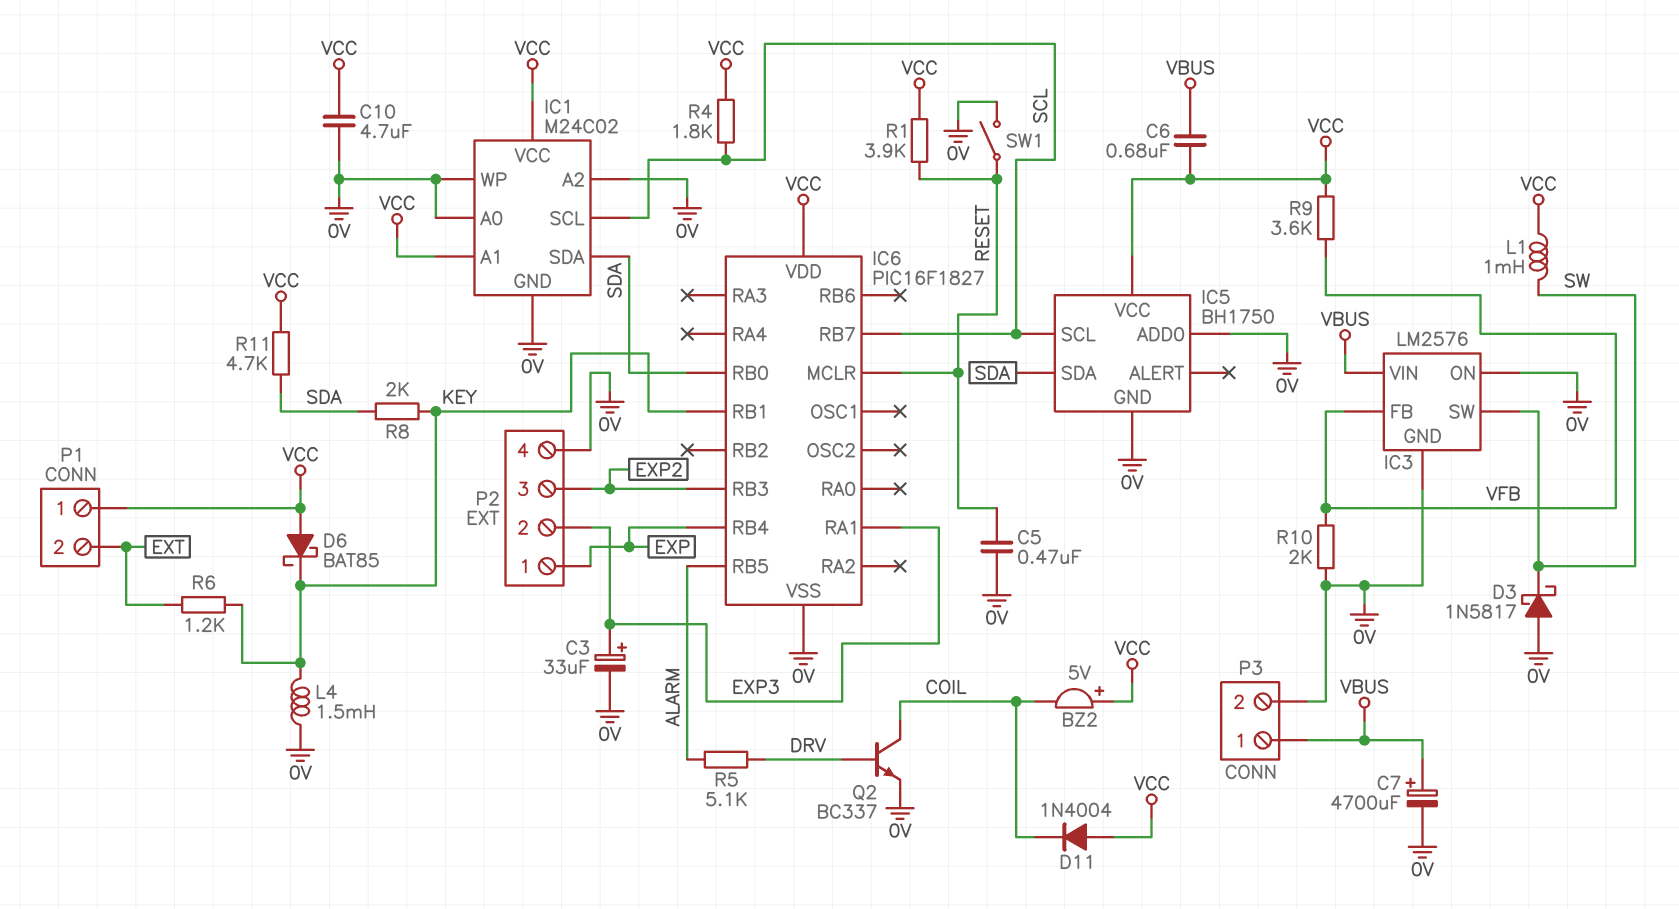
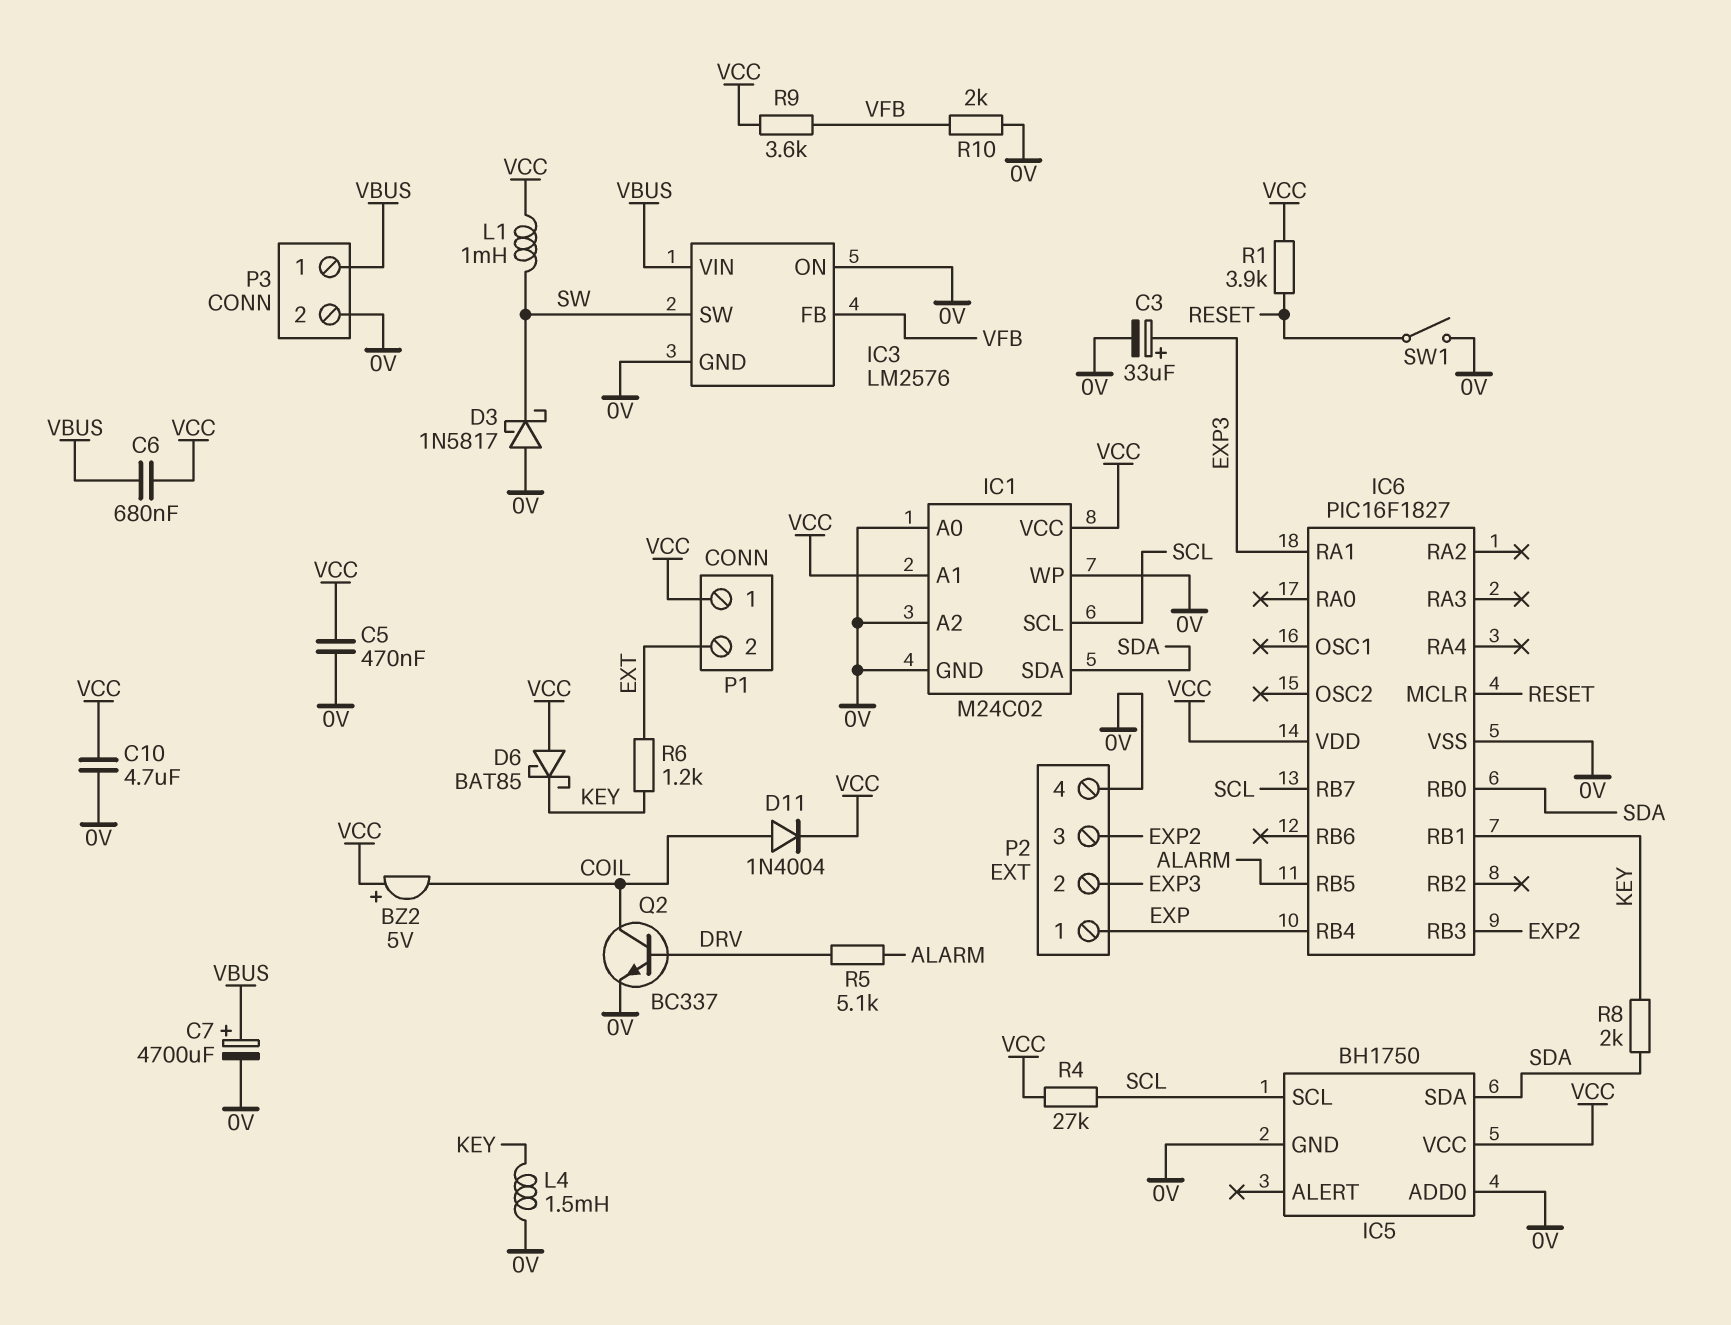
C5: 470nF (0V, RESET) -> 470nF (0V, VCC)
D11: diode 1N4004 (A VCC, K COIL) -> diode 1N4004 (A COIL, K VCC)
R4: 1.8k (SCL, VCC) -> 27k (SCL, VCC)
R11: 4.7k (SDA, VCC) -> none

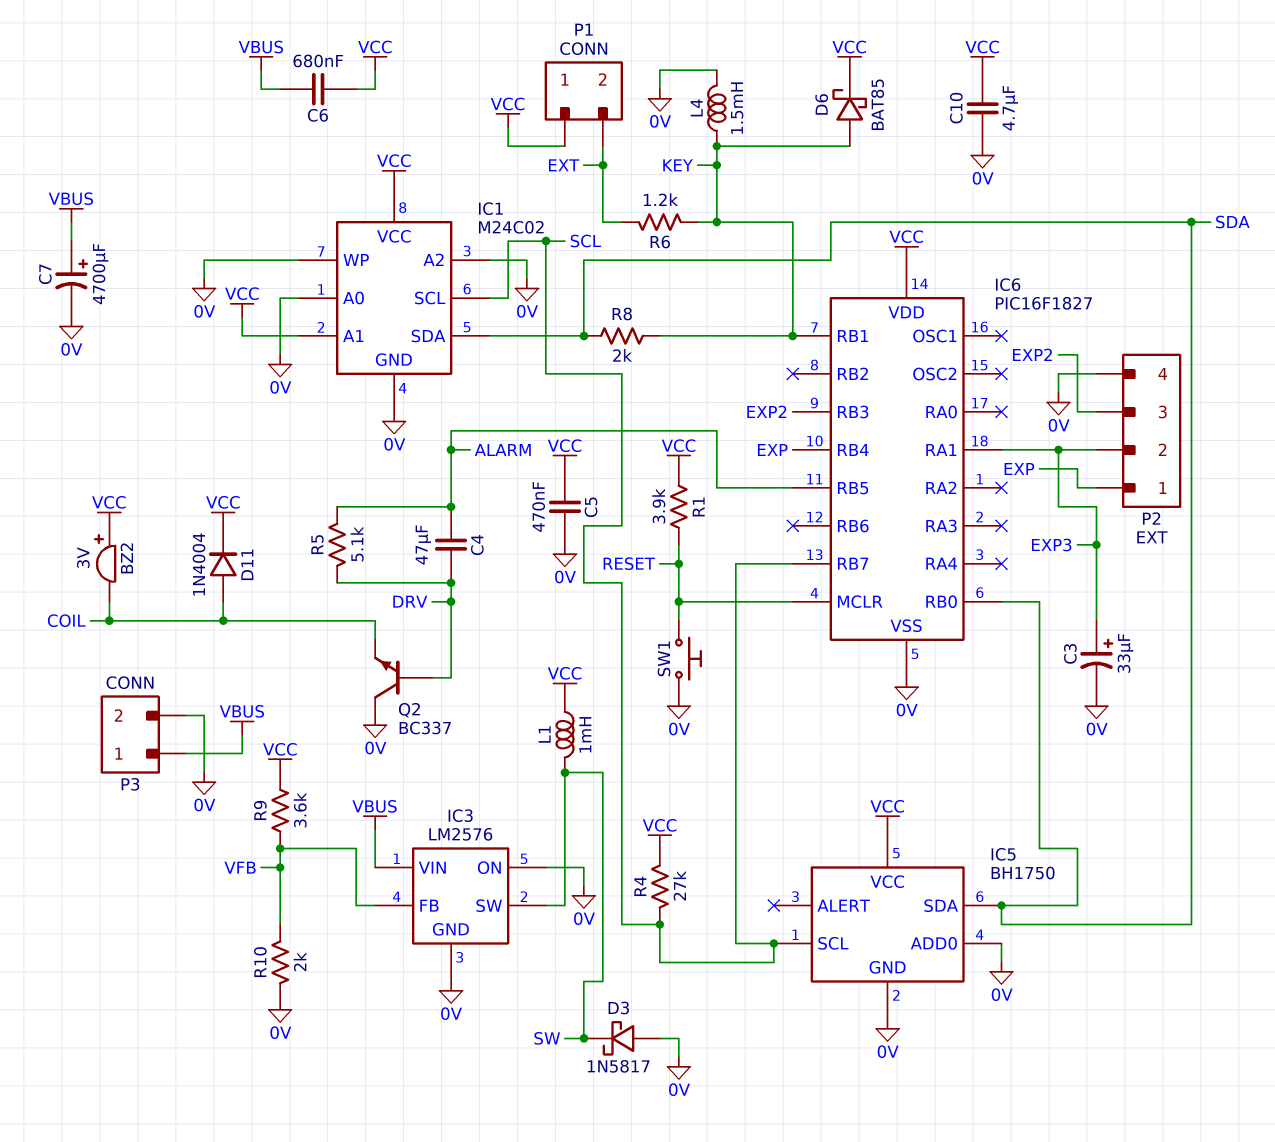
BZ2: buzzer 5V (plus VCC, minus COIL) -> buzzer 3V (plus VCC, minus COIL)
C4: none -> 47uF (ALARM, DRV)
D6: schottky BAT85 (A VCC, K KEY) -> schottky BAT85 (A KEY, K VCC)
Q2: NPN BC337 (B DRV, C COIL, E 0V) -> NPN BC337 (B DRV, C 0V, E COIL)
SW1: switch (0V, RESET) -> button (0V, RESET)

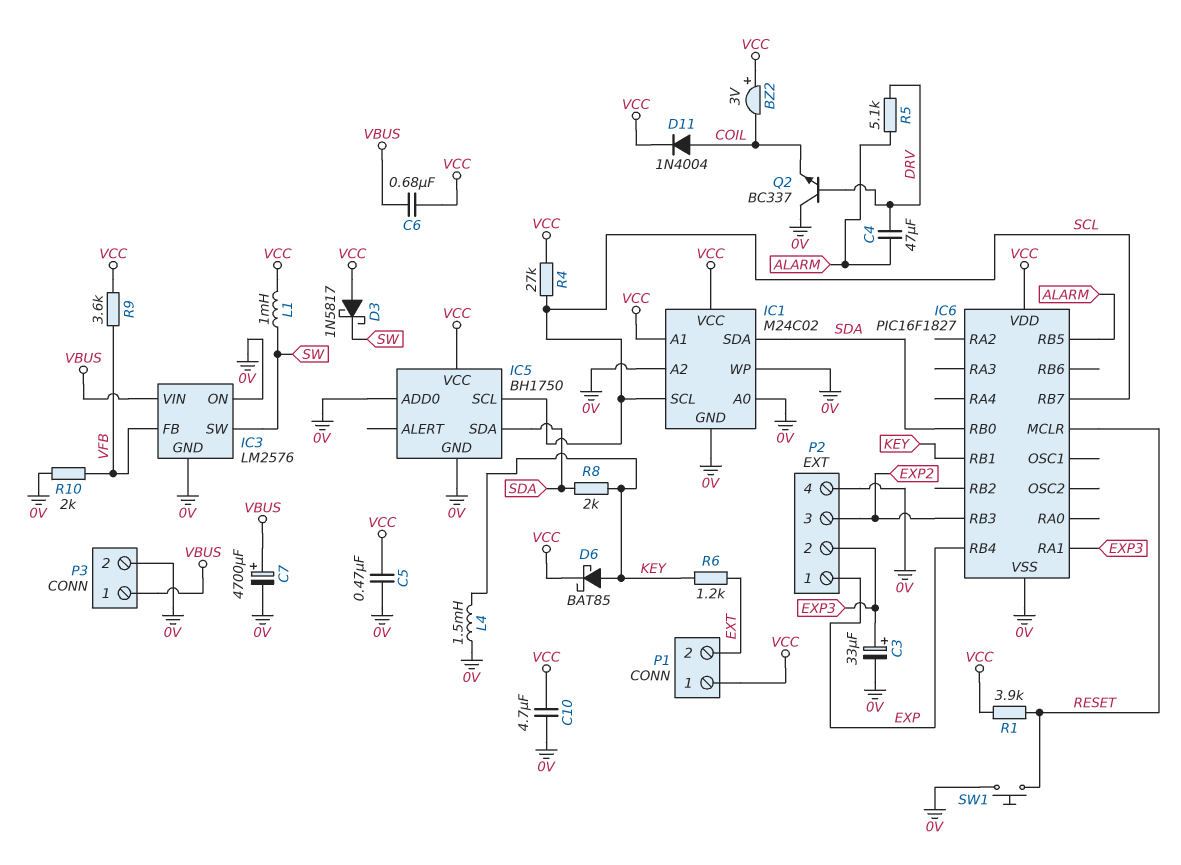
D3: schottky 1N5817 (A 0V, K SW) -> schottky 1N5817 (A VCC, K SW)

